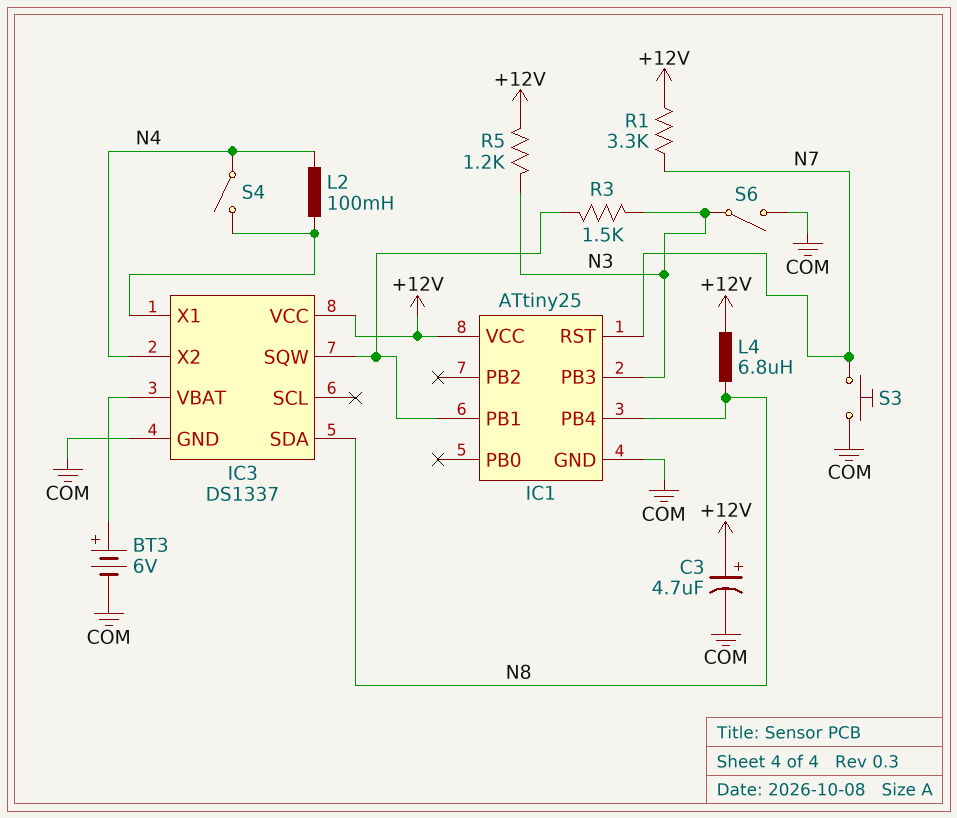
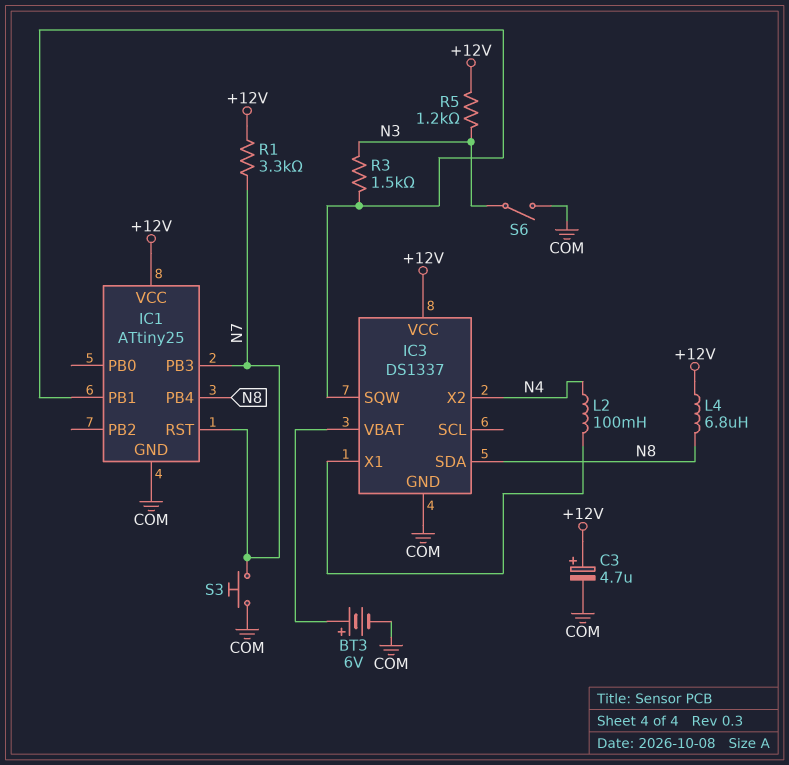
IC1 pin PB3: N3 -> N7
S4: switch (IC3/X1, N4) -> none

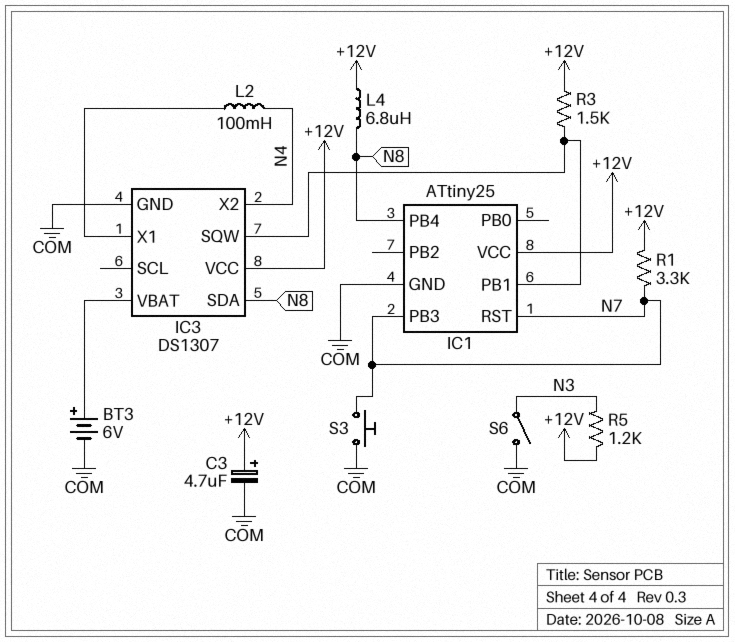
IC3: DS1337 -> DS1307
R3: 1.5k (IC1/PB1, N3) -> 1.5k (+12V, IC1/PB1)

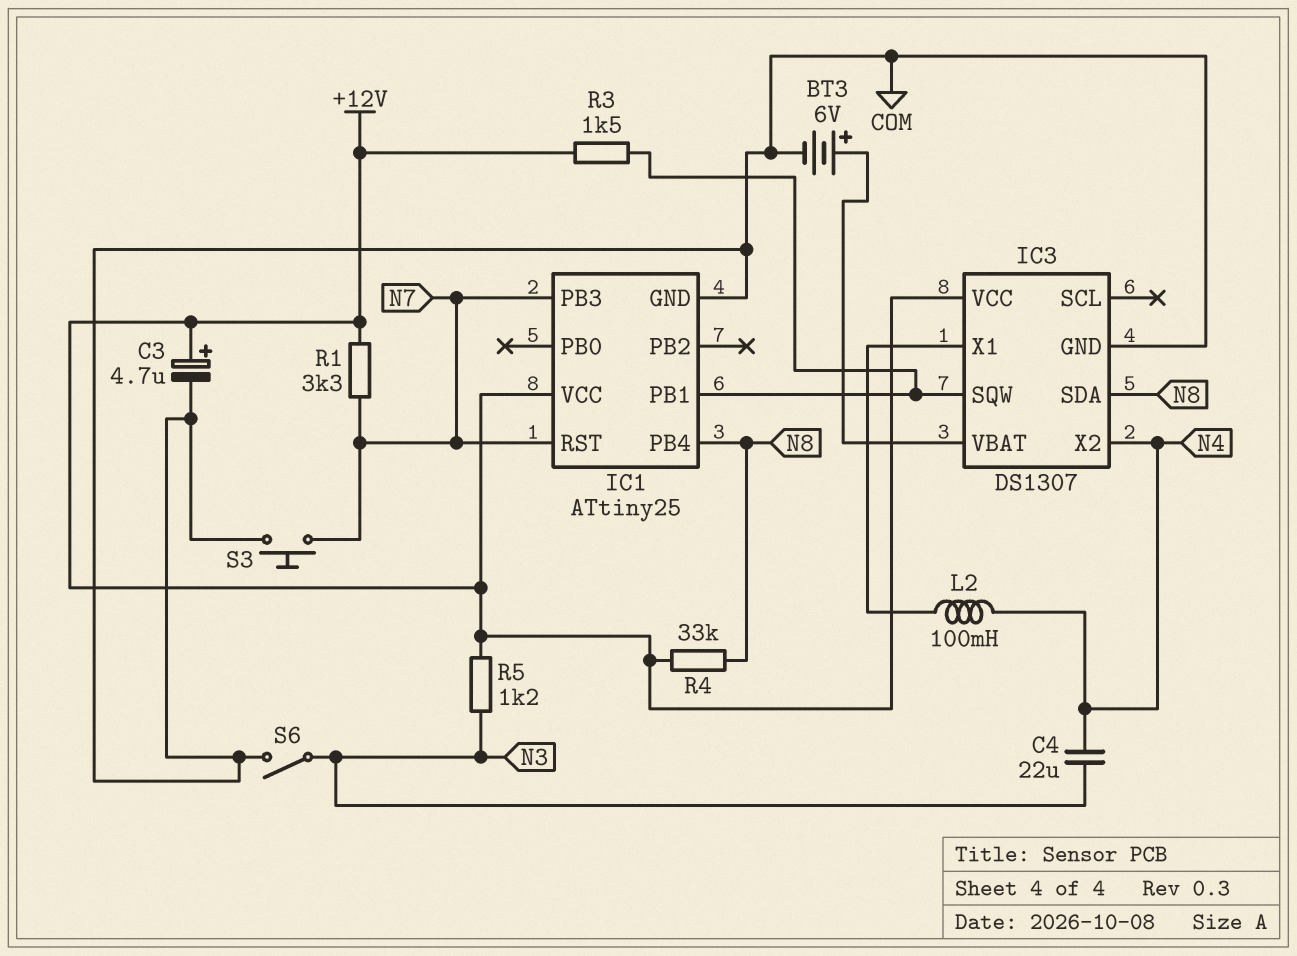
C4: none -> 22uF (N3, N4)
L4: 6.8uH (+12V, N8) -> none
R4: none -> 33k (+12V, N8)

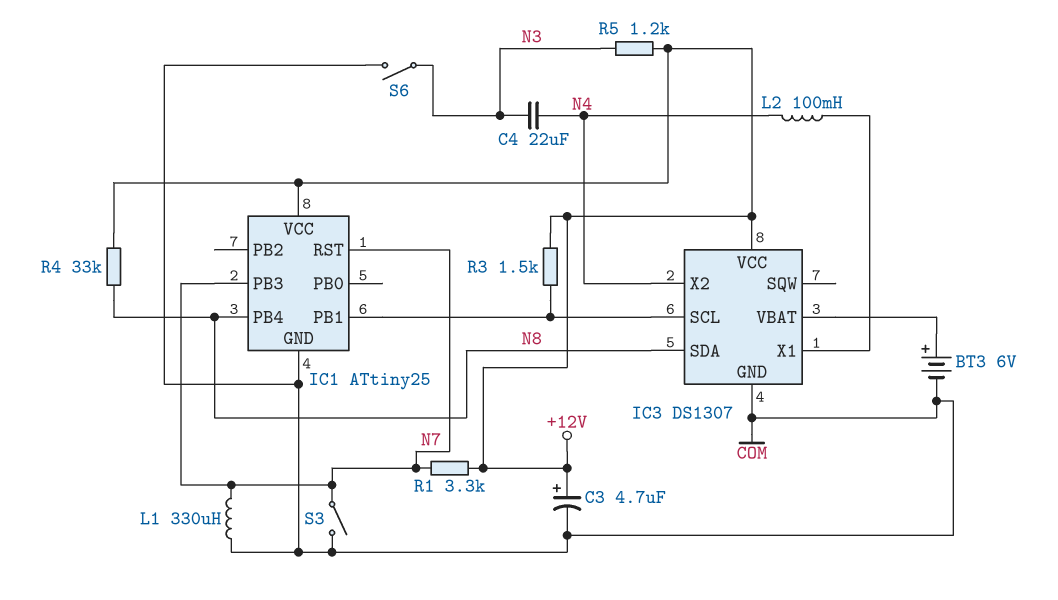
IC3 pin SCL: none -> IC1/PB1
IC3 pin SQW: IC1/PB1 -> none
L1: none -> 330uH (COM, N7)
S3: button (COM, N7) -> switch (COM, N7)

